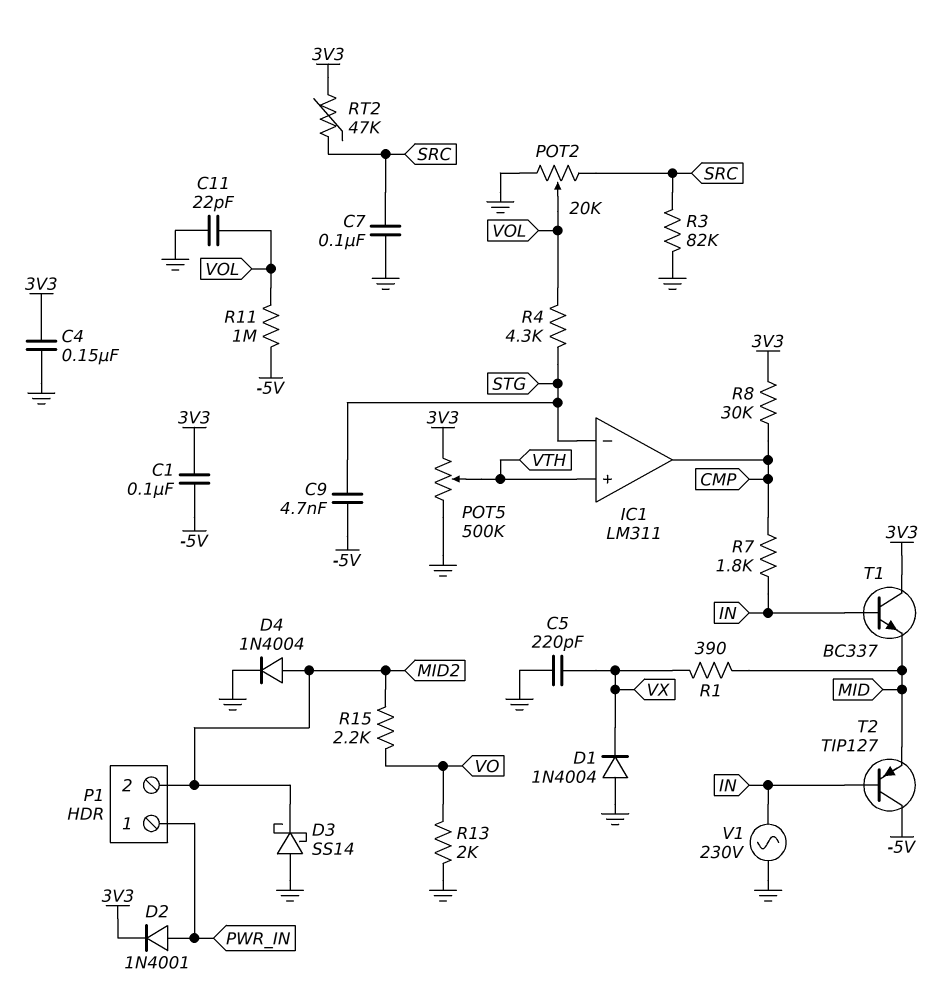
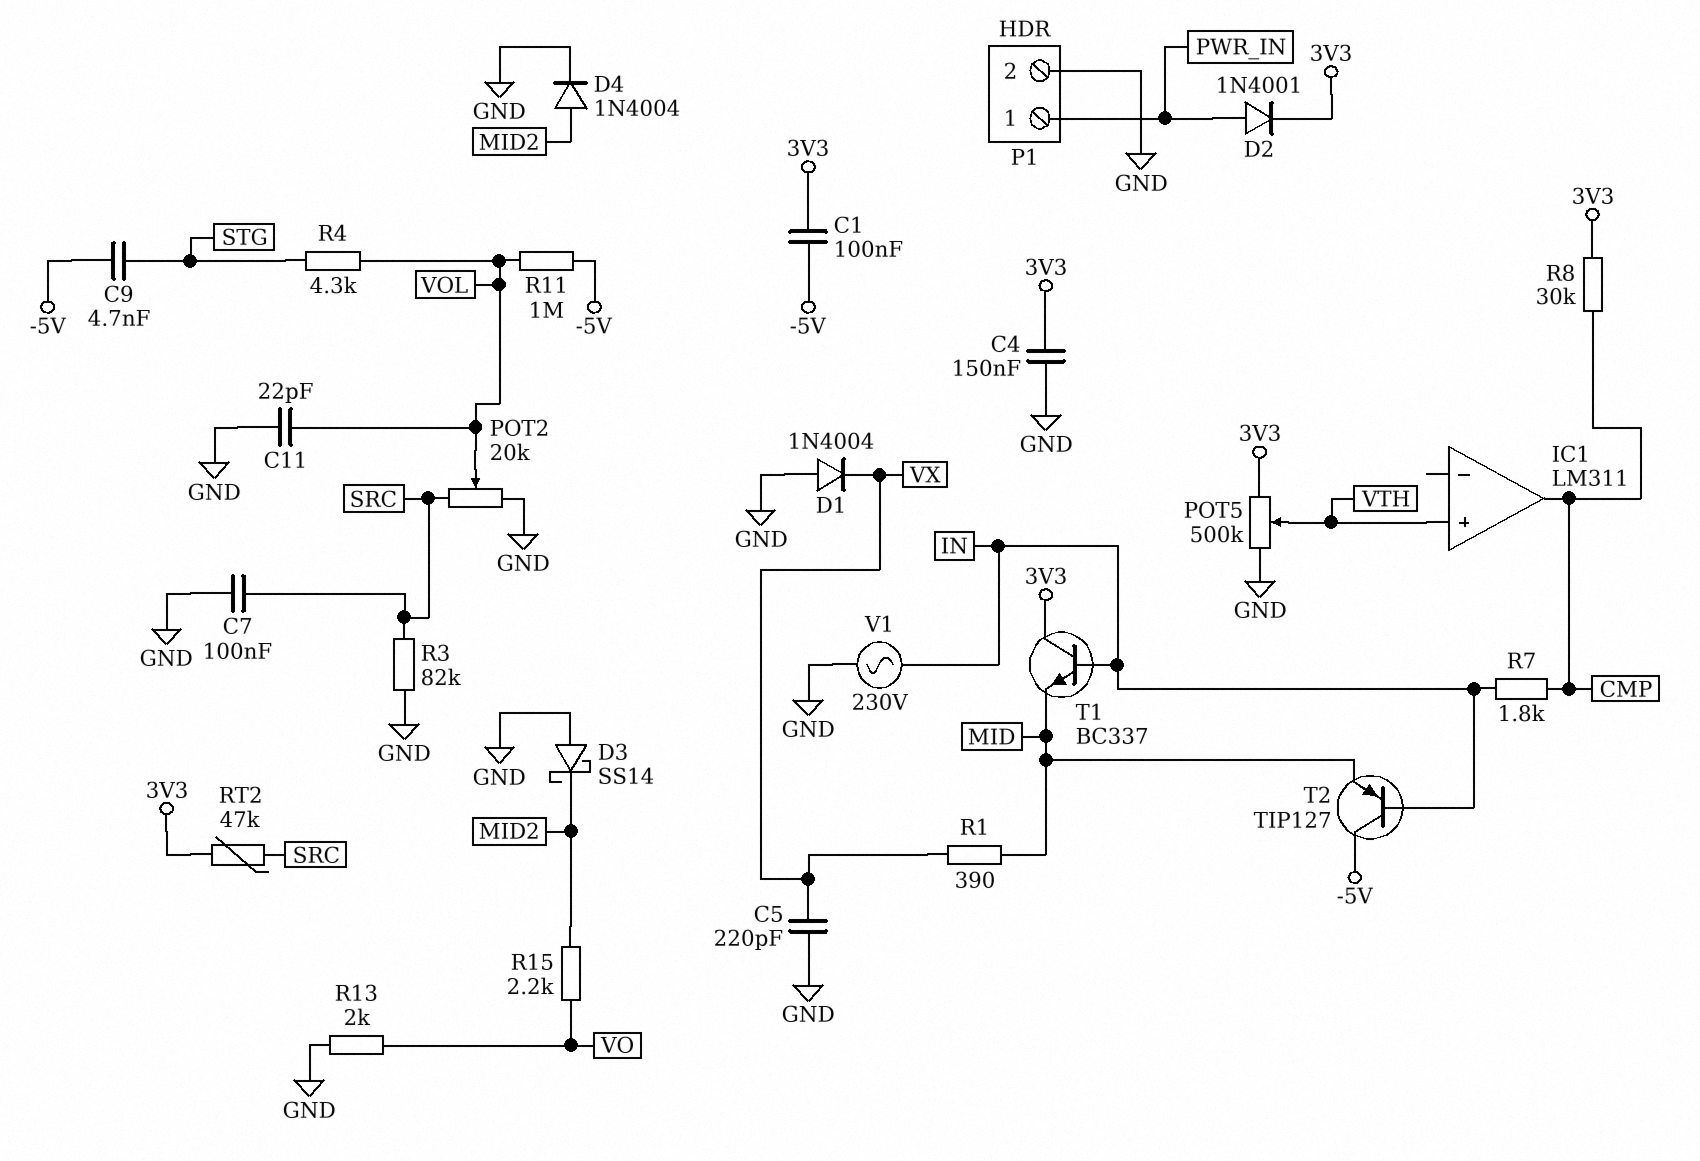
IC1 pin in-: STG -> none
P1 pin 2: MID2 -> GND

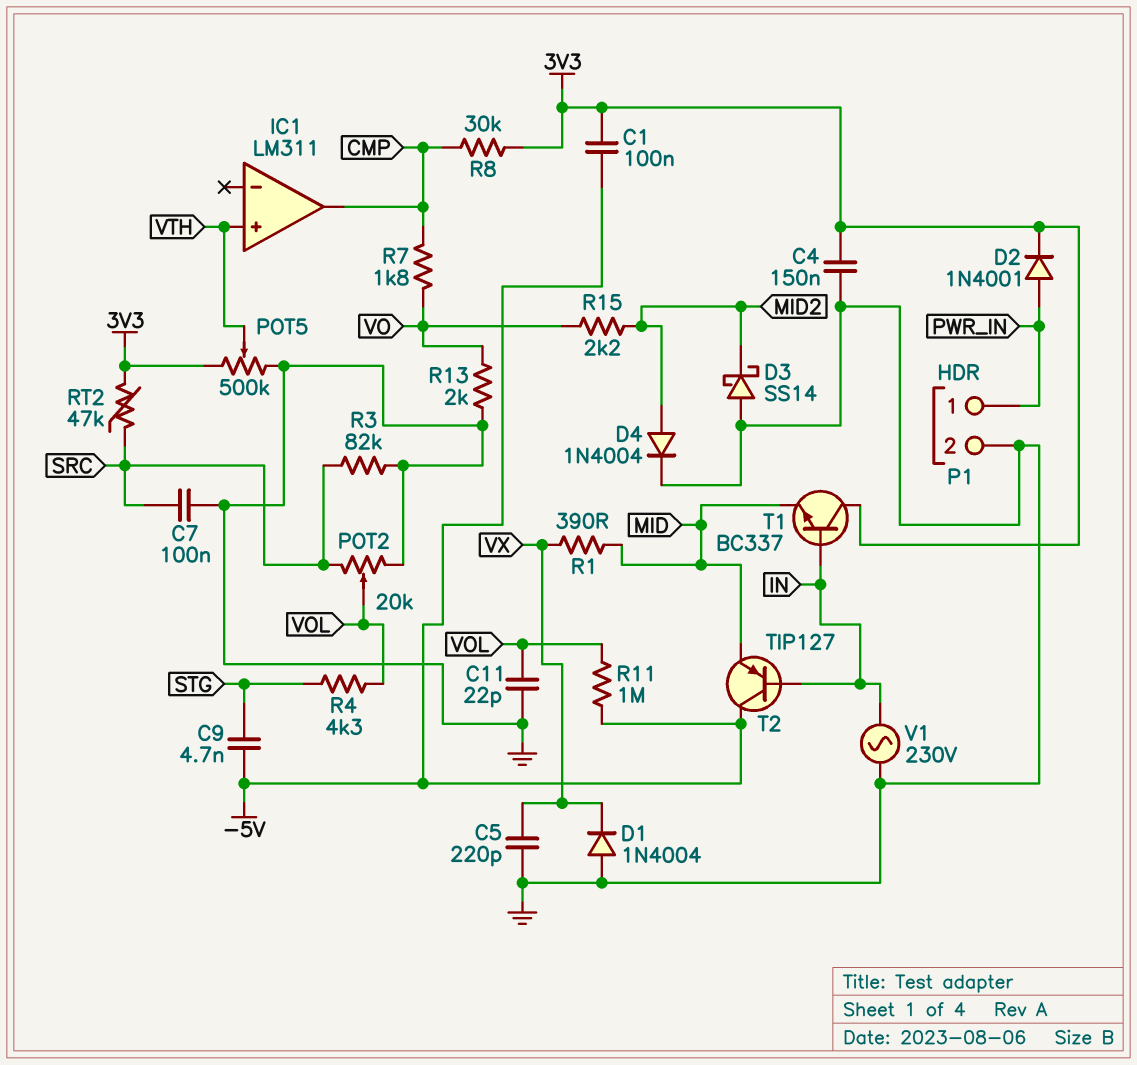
R7: 1.8k (CMP, IN) -> 1.8k (CMP, VO)

